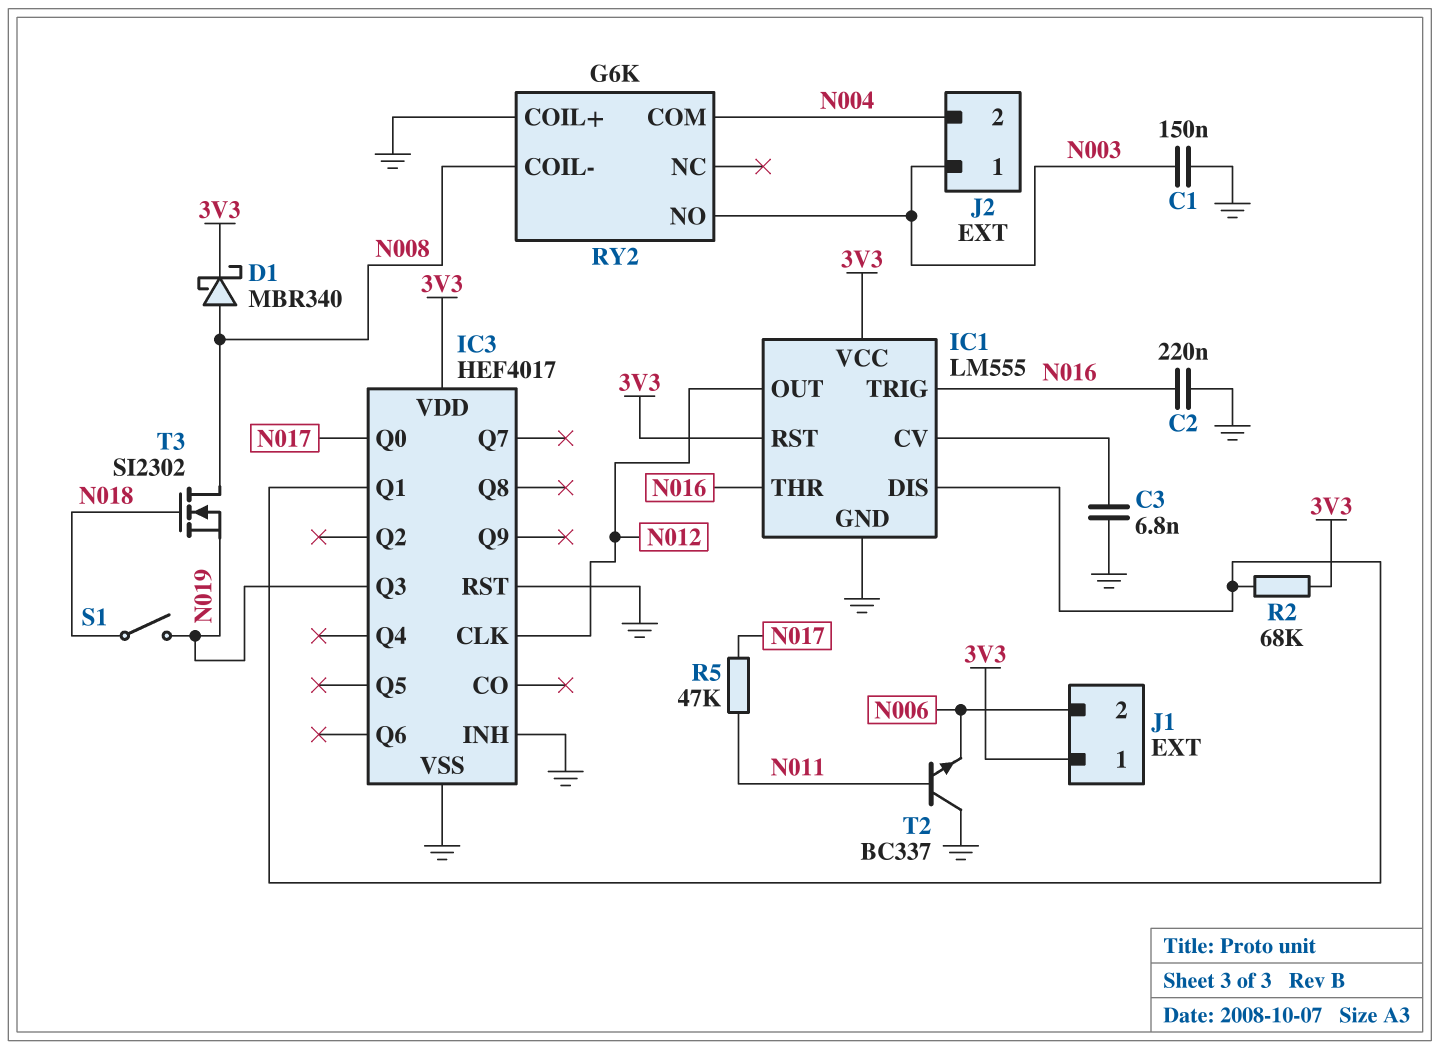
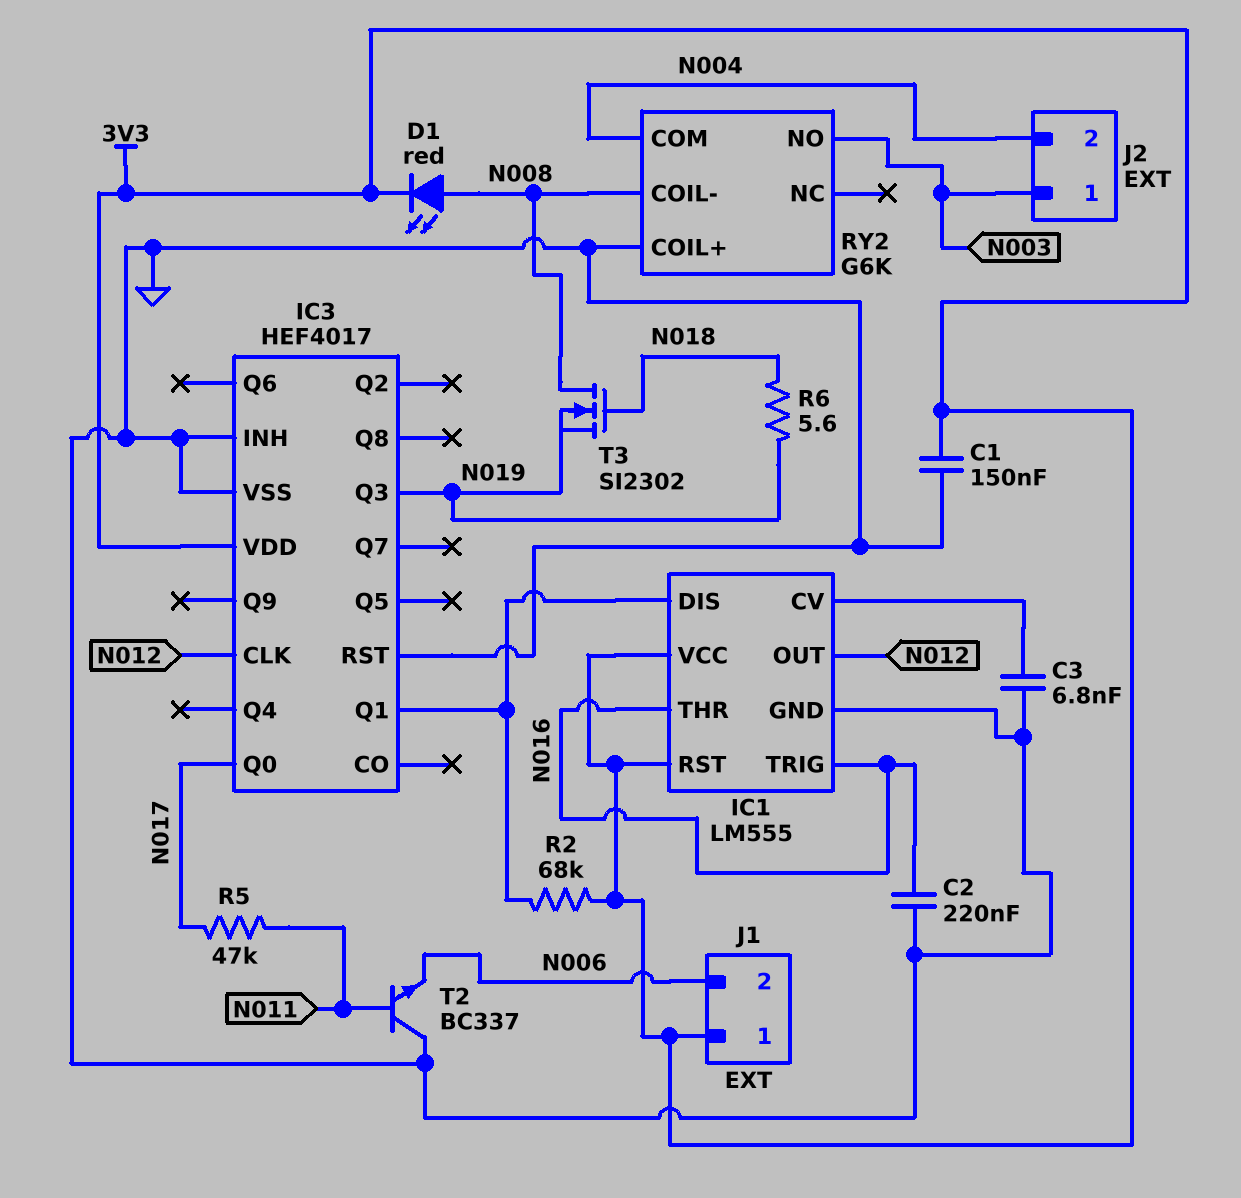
C1: 150nF (GND, N003) -> 150nF (3V3, GND)
D1: schottky MBR340 (A N008, K 3V3) -> LED red (A N008, K 3V3)
R6: none -> 5.6 (N018, N019)
S1: switch (N018, N019) -> none

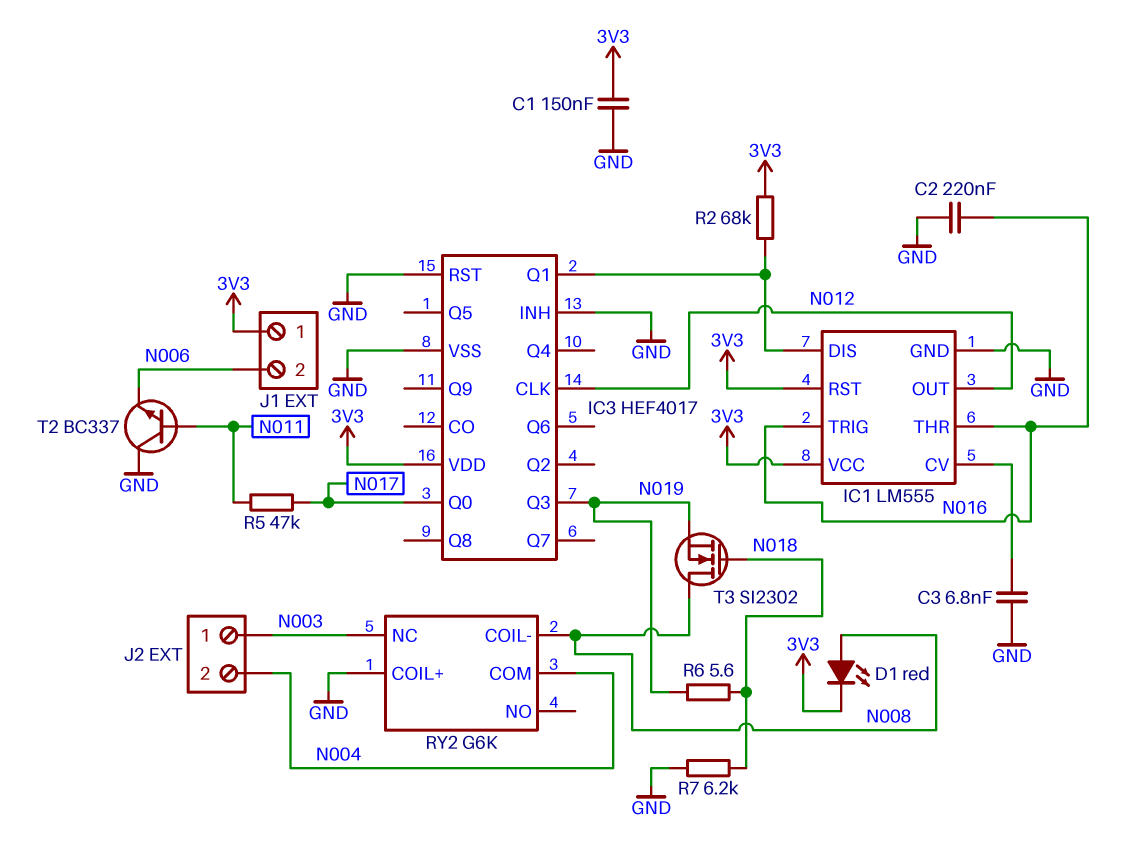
R7: none -> 6.2k (GND, N018)
RY2 pin NC: none -> N003
RY2 pin NO: N003 -> none

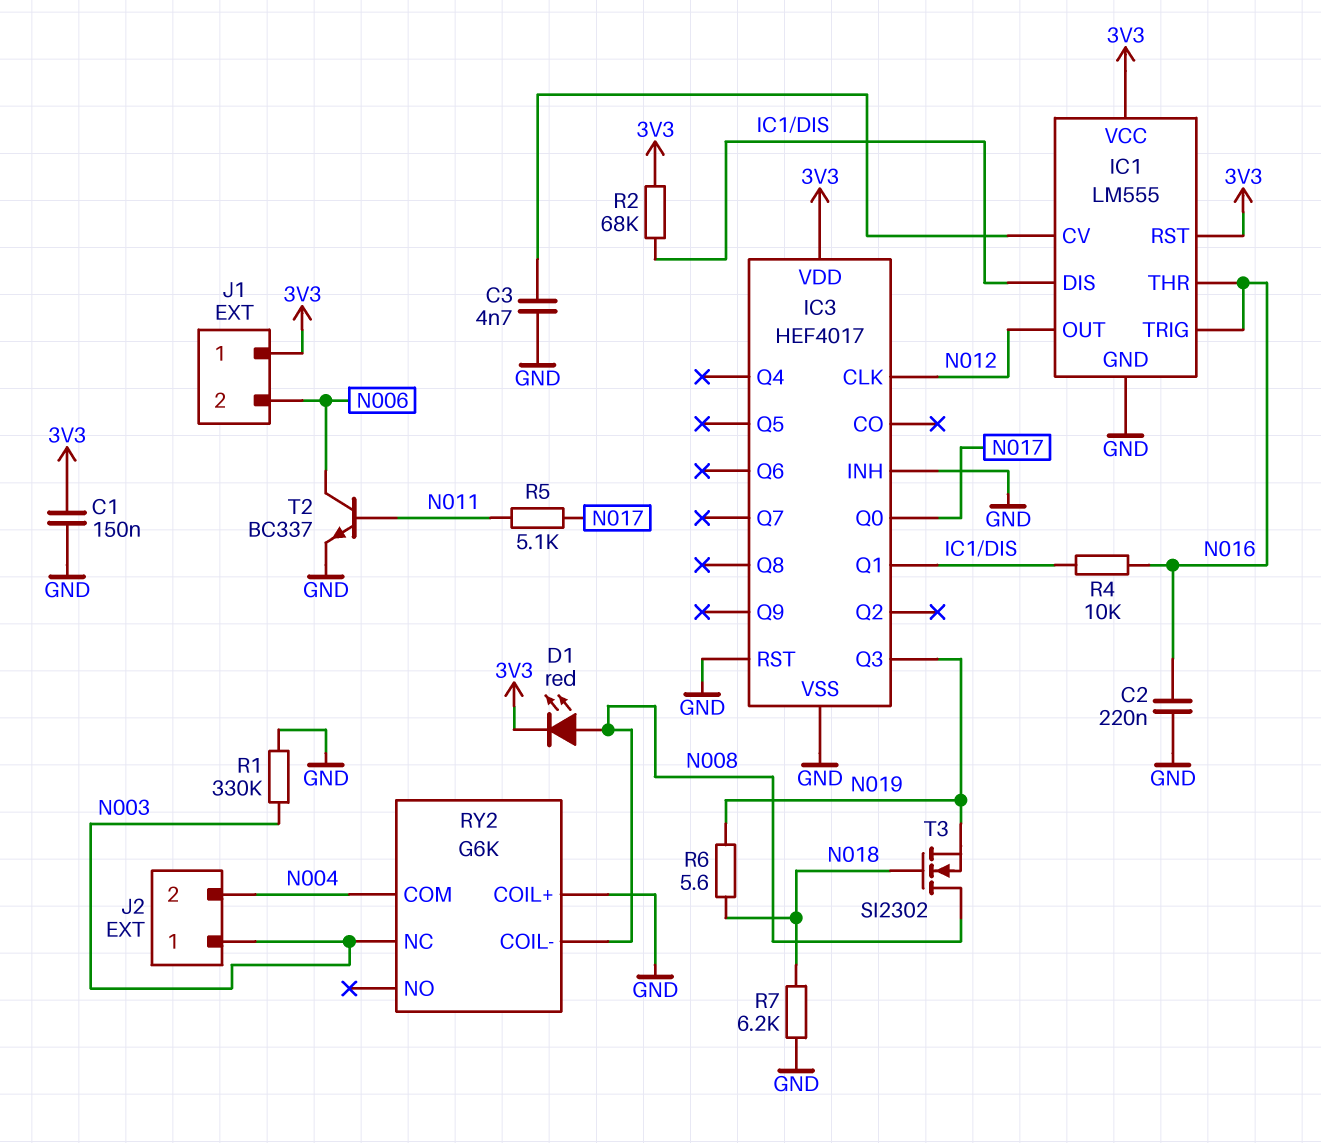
C3: 6.8nF (GND, IC1/CV) -> 4.7nF (GND, IC1/CV)
R1: none -> 330k (GND, N003)
R4: none -> 10k (IC1/DIS, N016)
R5: 47k (N011, N017) -> 5.1k (N011, N017)
T2: NPN BC337 (B N011, C GND, E N006) -> NPN BC337 (B N011, C N006, E GND)

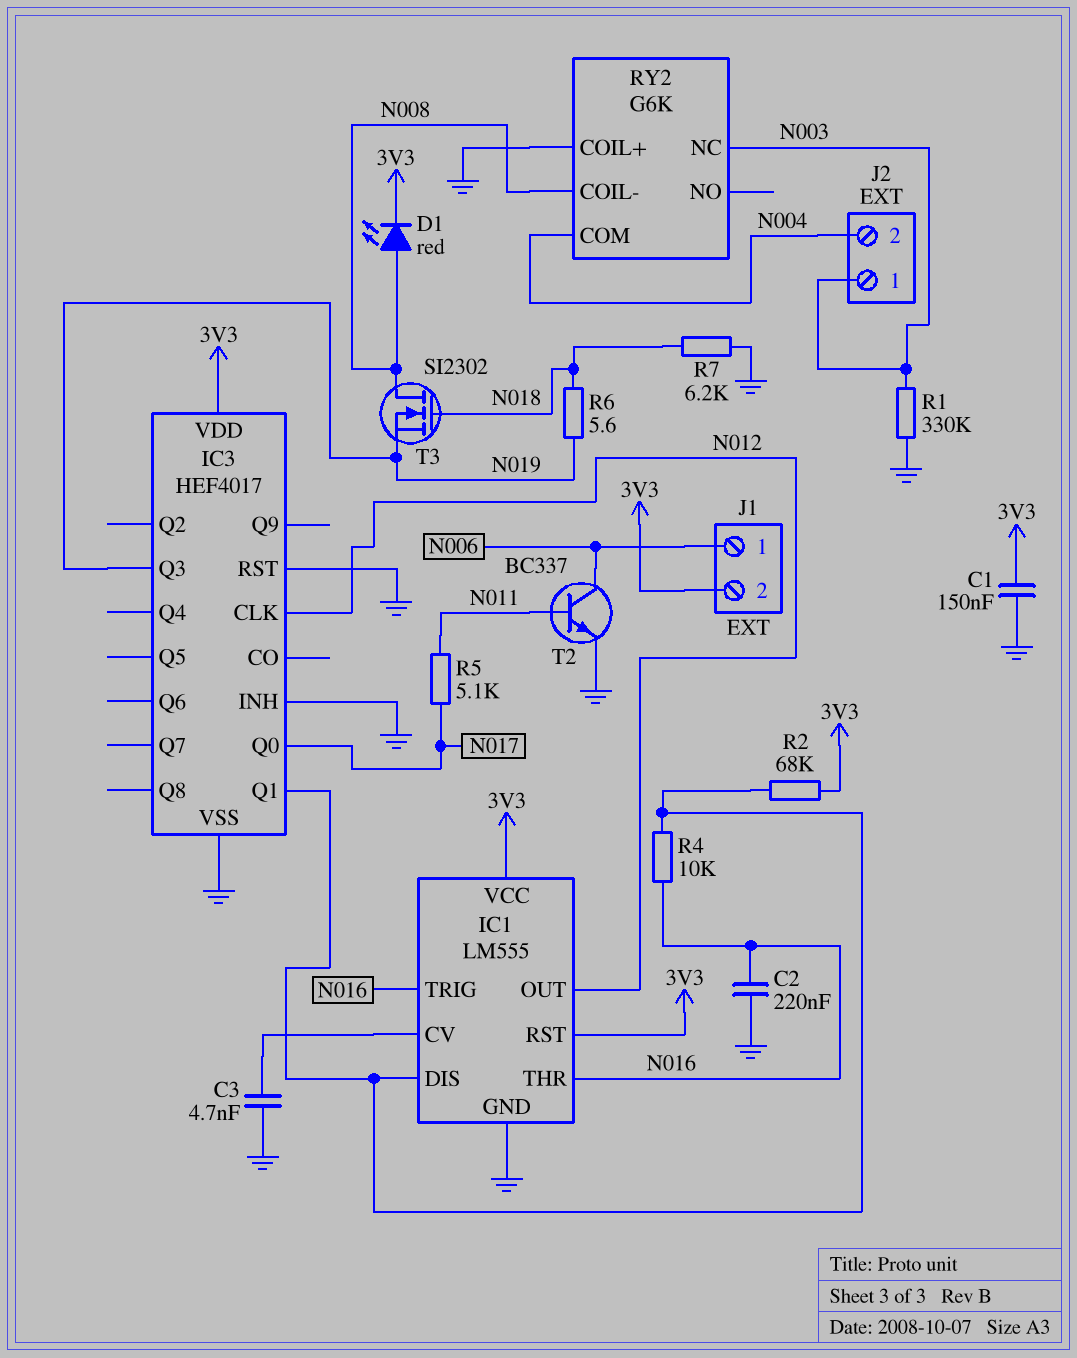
J1 pin 1: 3V3 -> N006
J1 pin 2: N006 -> 3V3

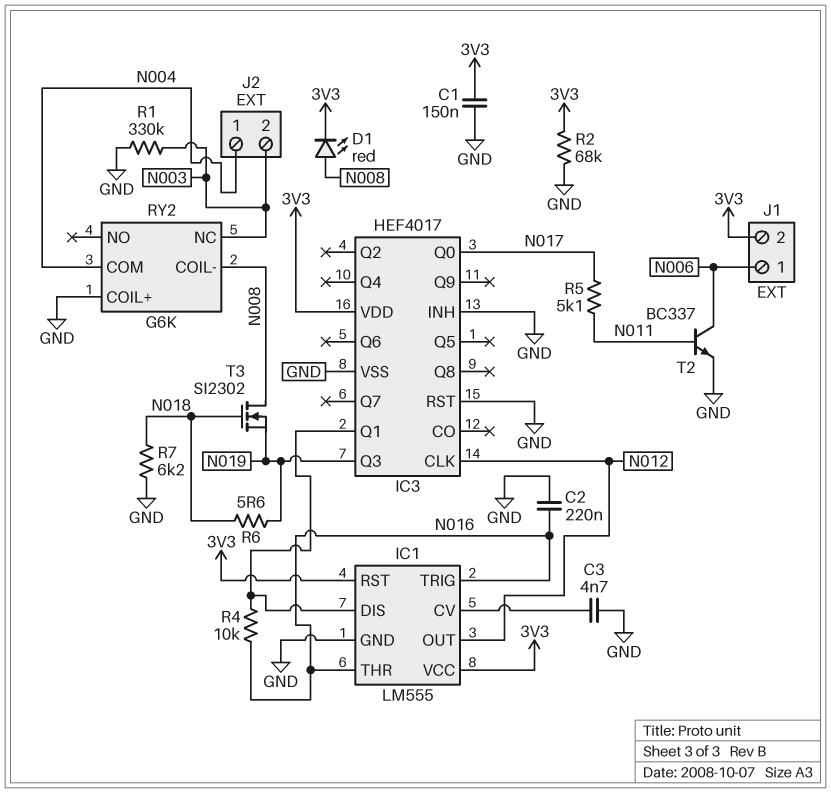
J2 pin 1: N003 -> N004
J2 pin 2: N004 -> N003
R2: 68k (3V3, IC1/DIS) -> 68k (3V3, GND)

